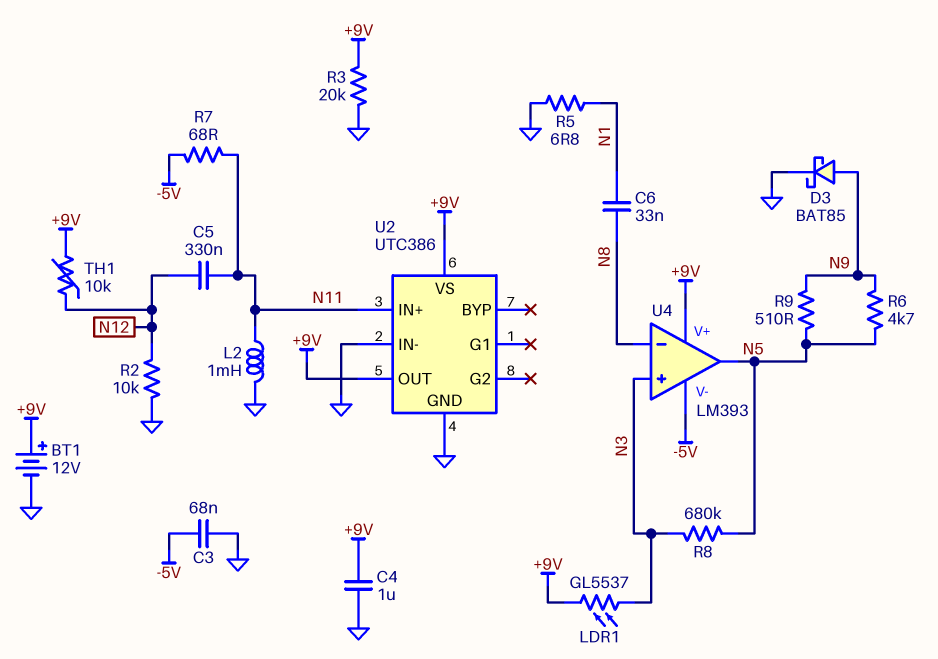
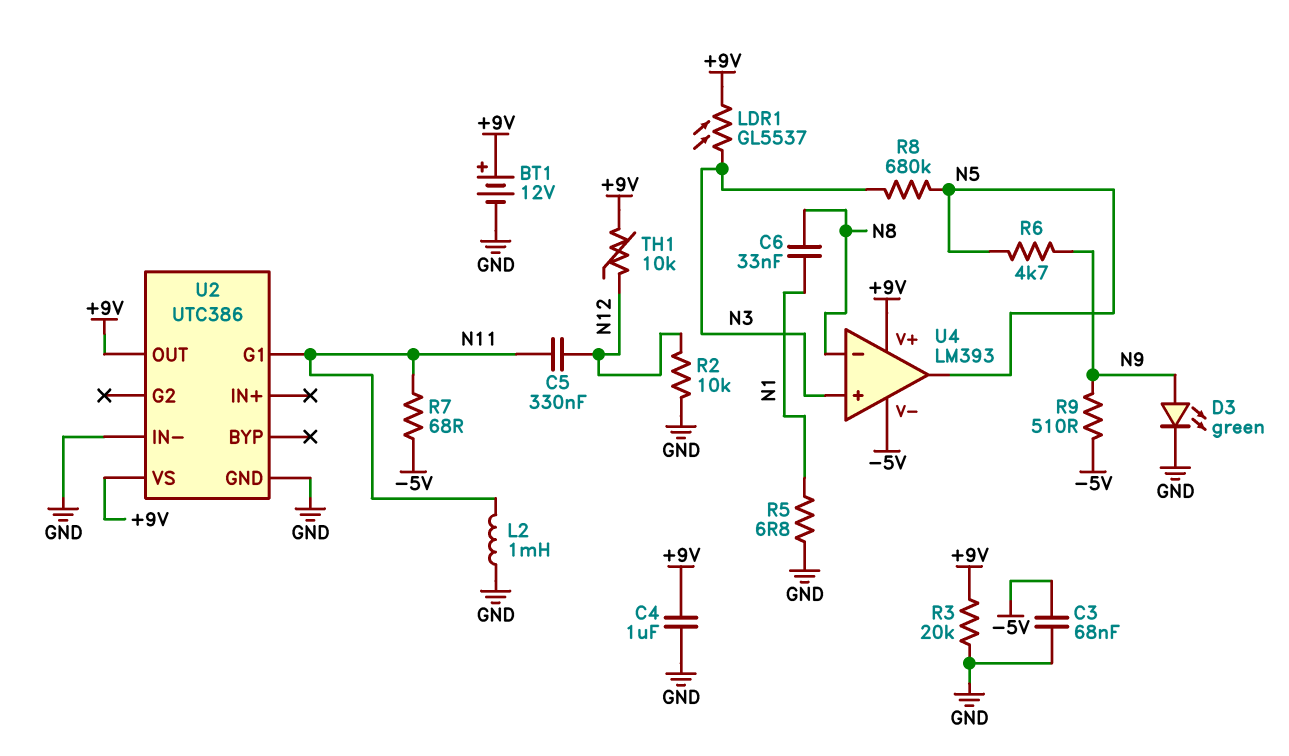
D3: schottky BAT85 (A N9, K GND) -> LED green (A N9, K GND)
R9: 510 (N5, N9) -> 510 (-5V, N9)
U2 pin G1: none -> N11
U2 pin IN+: N11 -> none

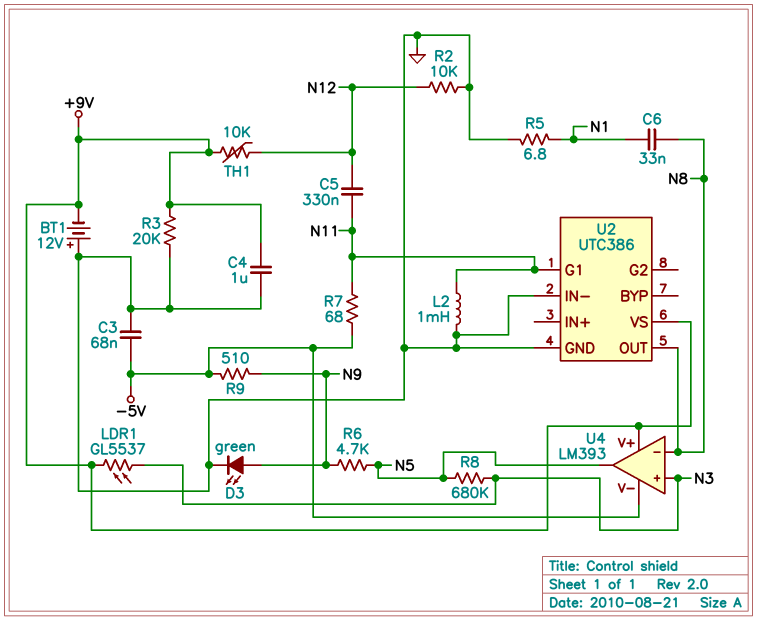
BT1: 12V (plus +9V, minus GND) -> 12V (plus GND, minus +9V)
U2 pin OUT: +9V -> N8

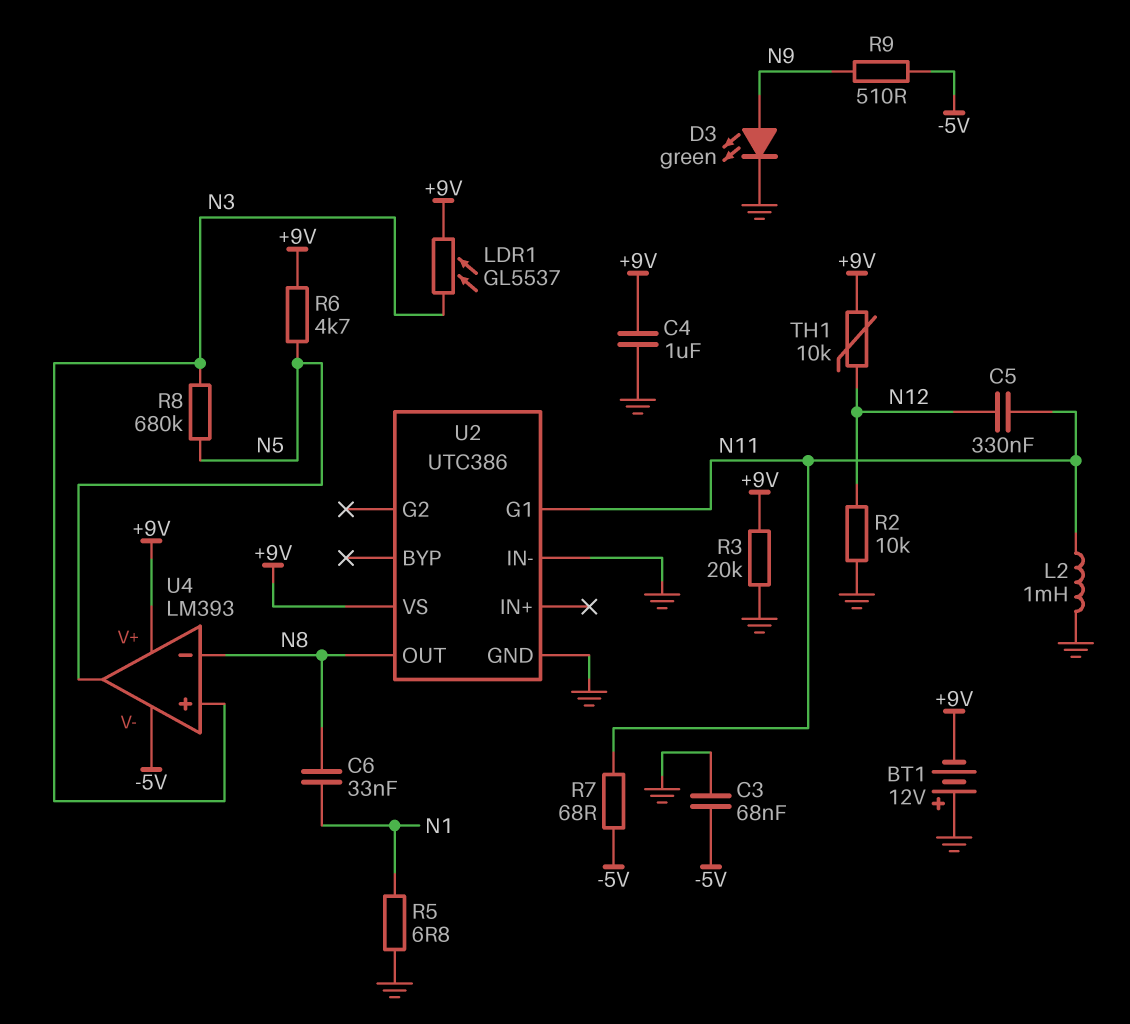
R6: 4.7k (N5, N9) -> 4.7k (+9V, N5)

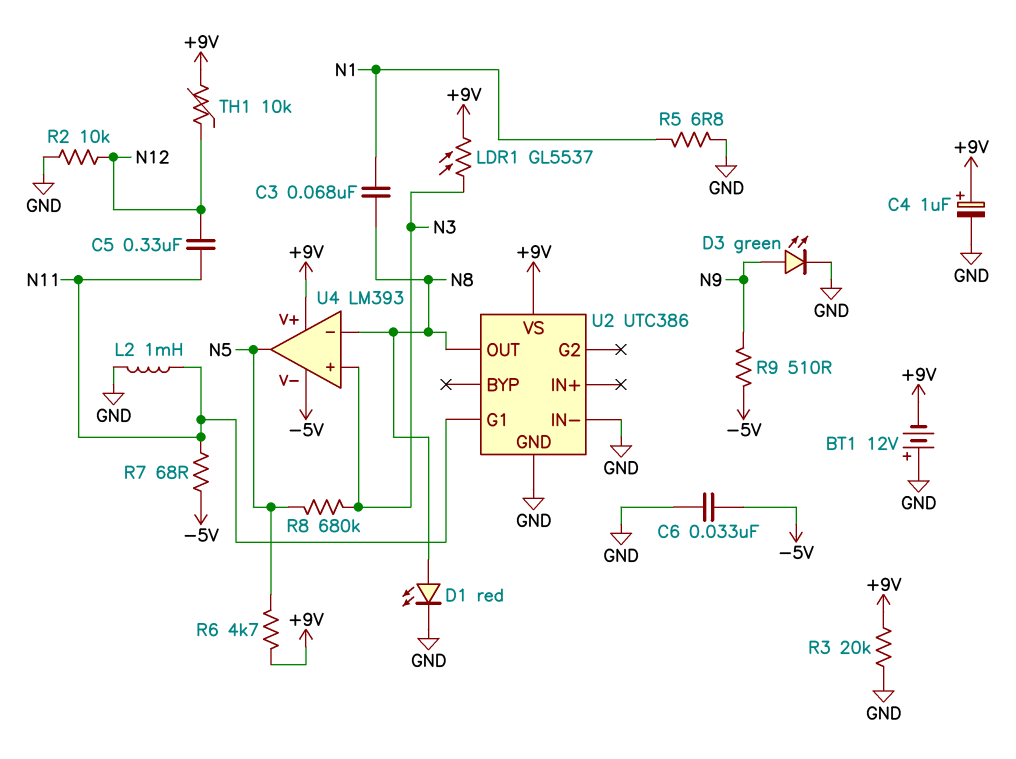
C3: 68nF (-5V, GND) -> 68nF (N1, N8)
C4: 1uF (+9V, GND) -> 1uF (plus +9V, minus GND)
C6: 33nF (N1, N8) -> 33nF (-5V, GND)
D1: none -> LED red (A N8, K GND)

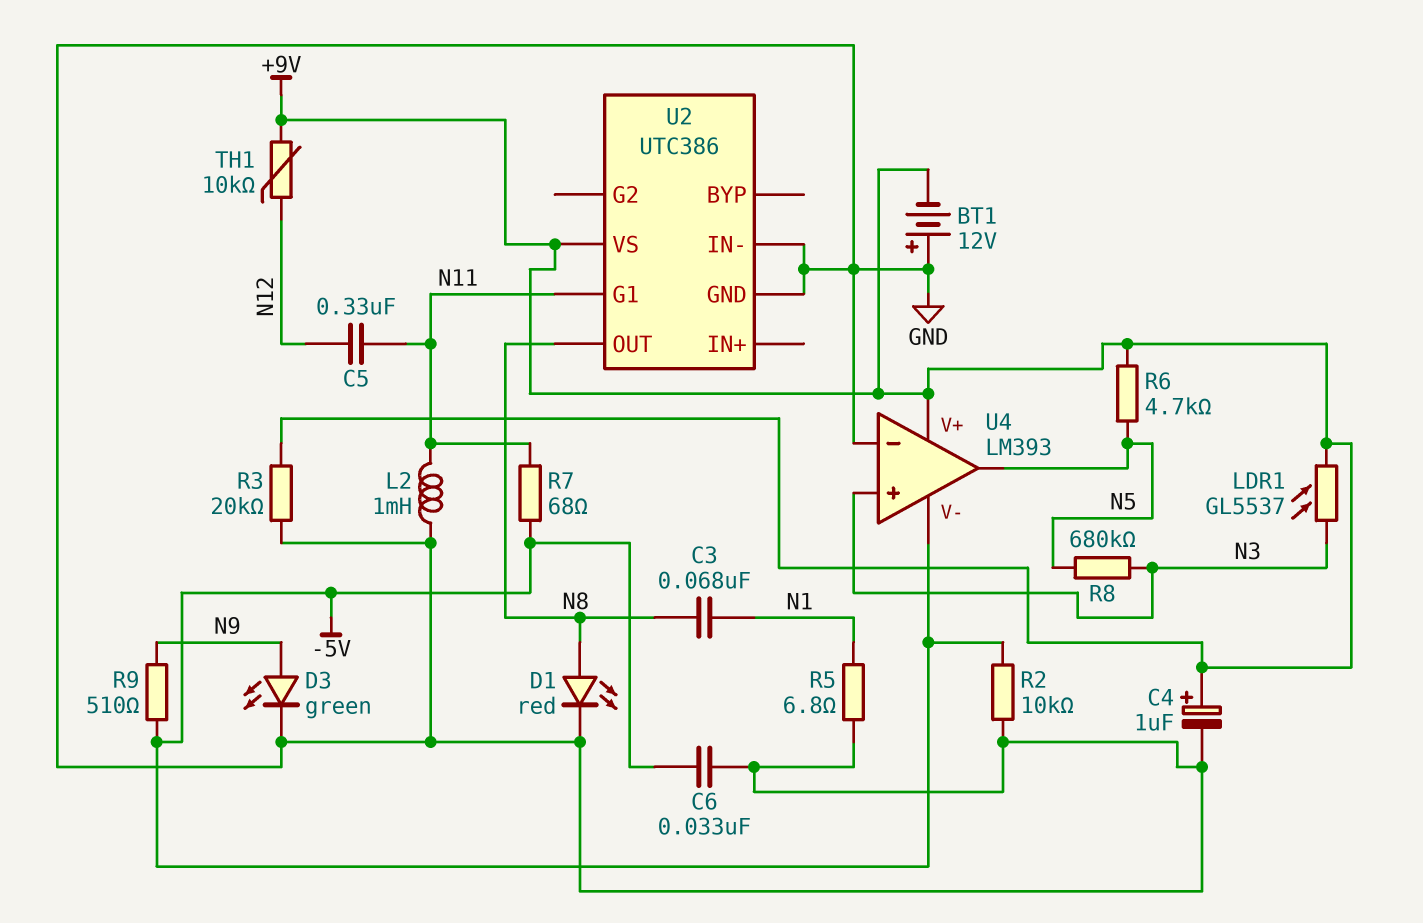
R2: 10k (GND, N12) -> 10k (-5V, GND)
U4 pin in-: N8 -> GND

